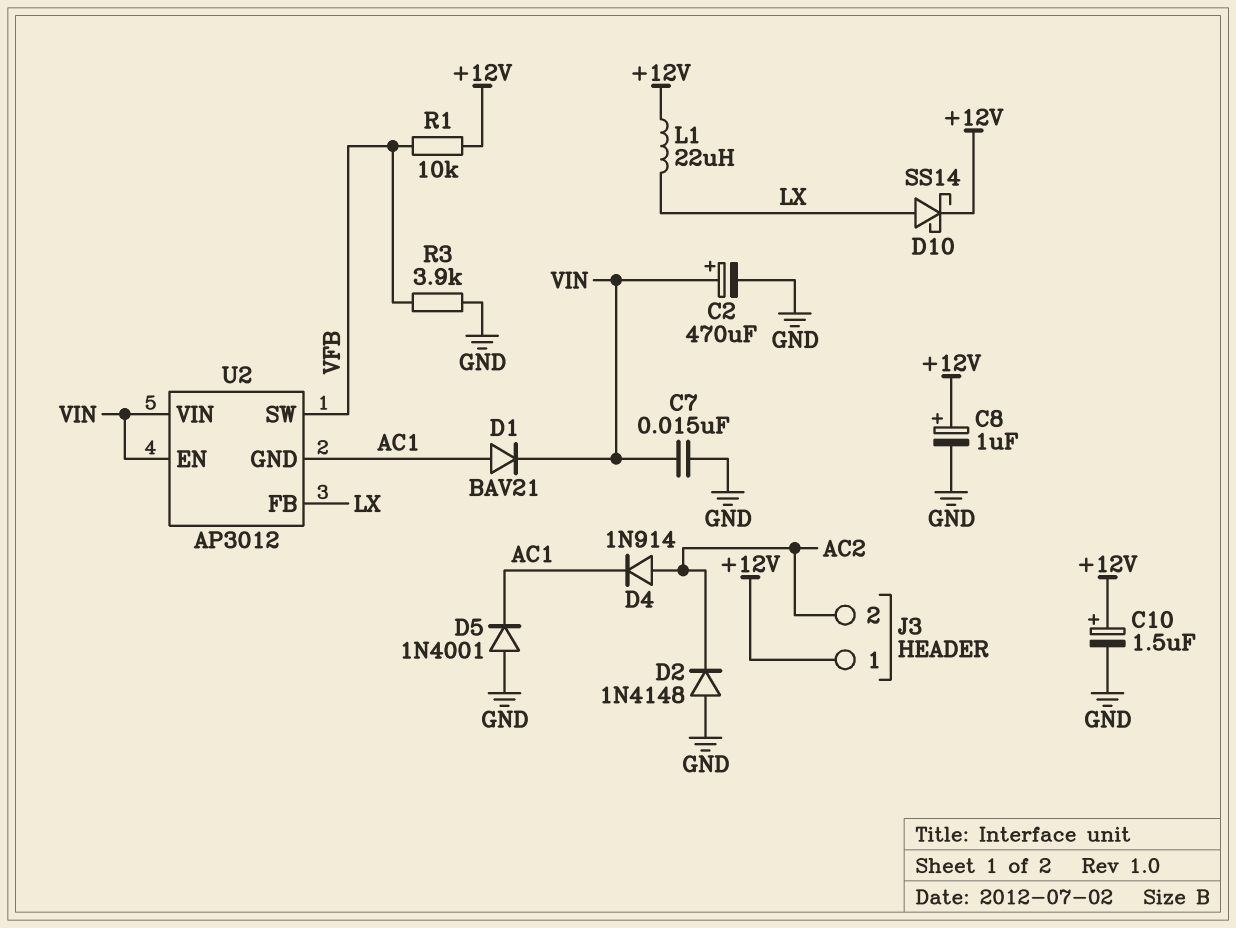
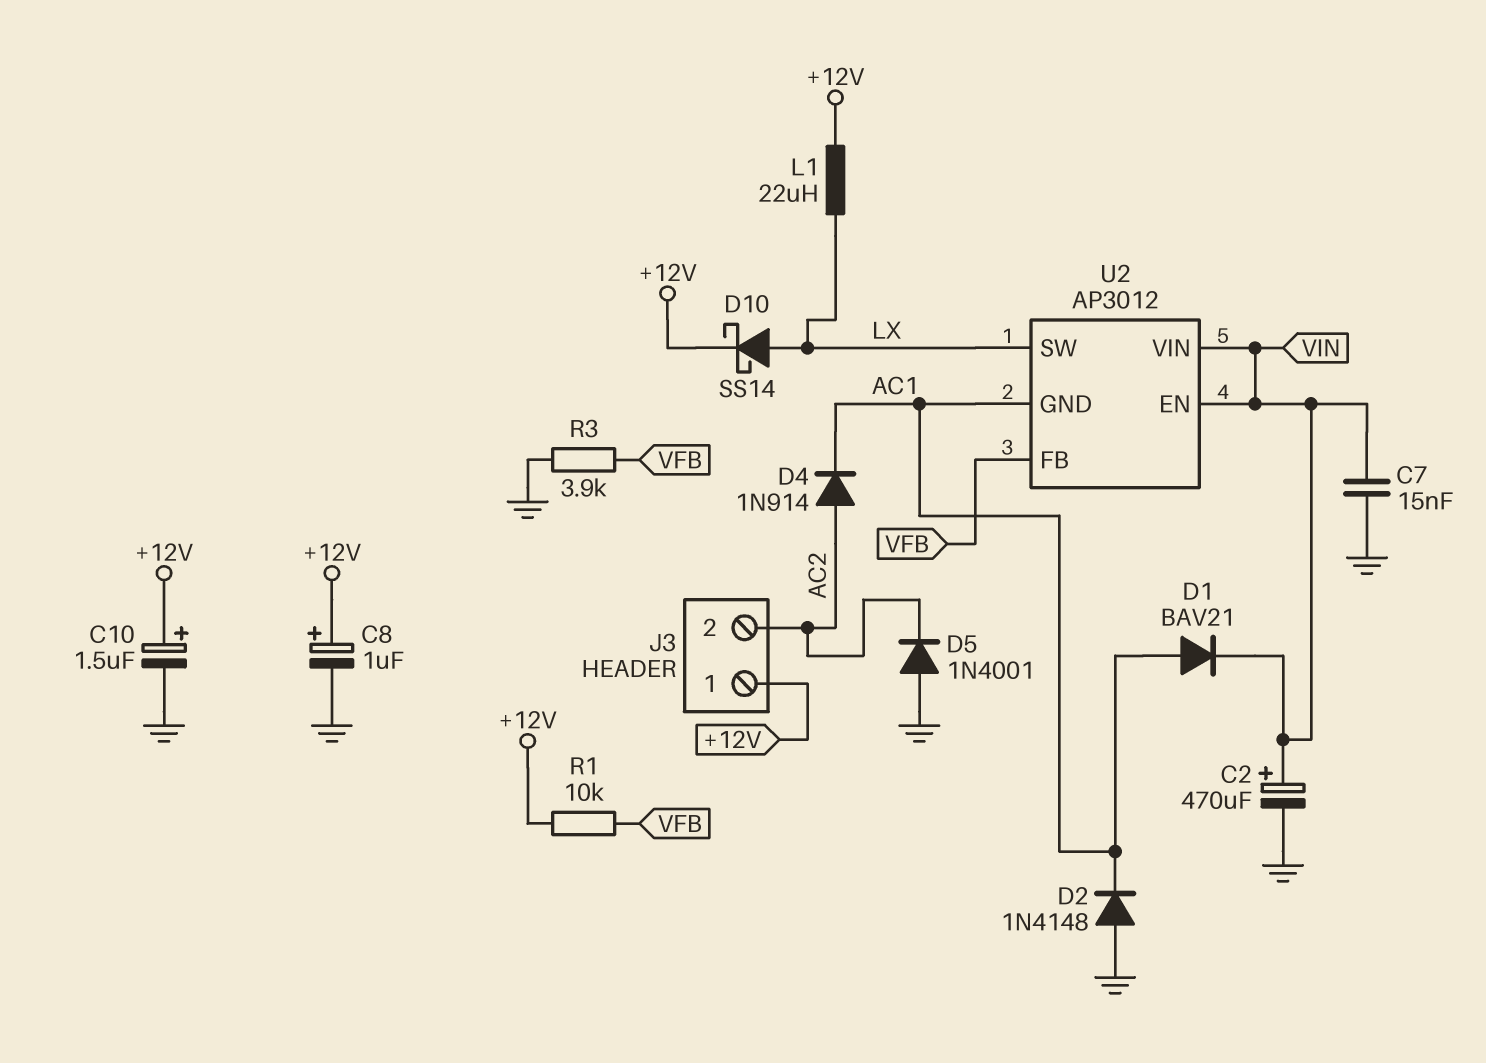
D2: diode 1N4148 (A GND, K AC2) -> diode 1N4148 (A GND, K AC1)
D5: diode 1N4001 (A GND, K AC1) -> diode 1N4001 (A GND, K AC2)
U2 pin FB: LX -> VFB
U2 pin SW: VFB -> LX

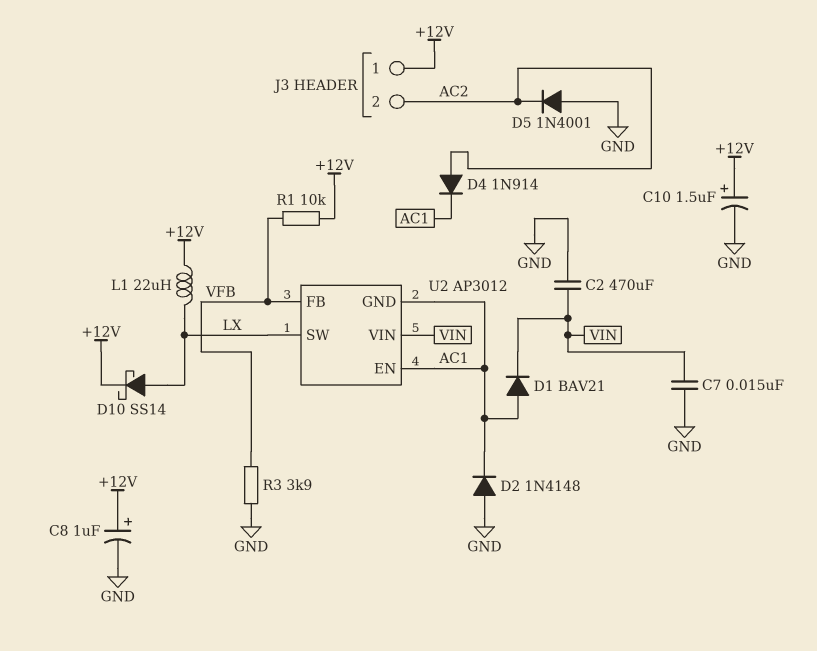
C2: 470uF (plus VIN, minus GND) -> 470uF (GND, VIN)
U2 pin EN: VIN -> AC1

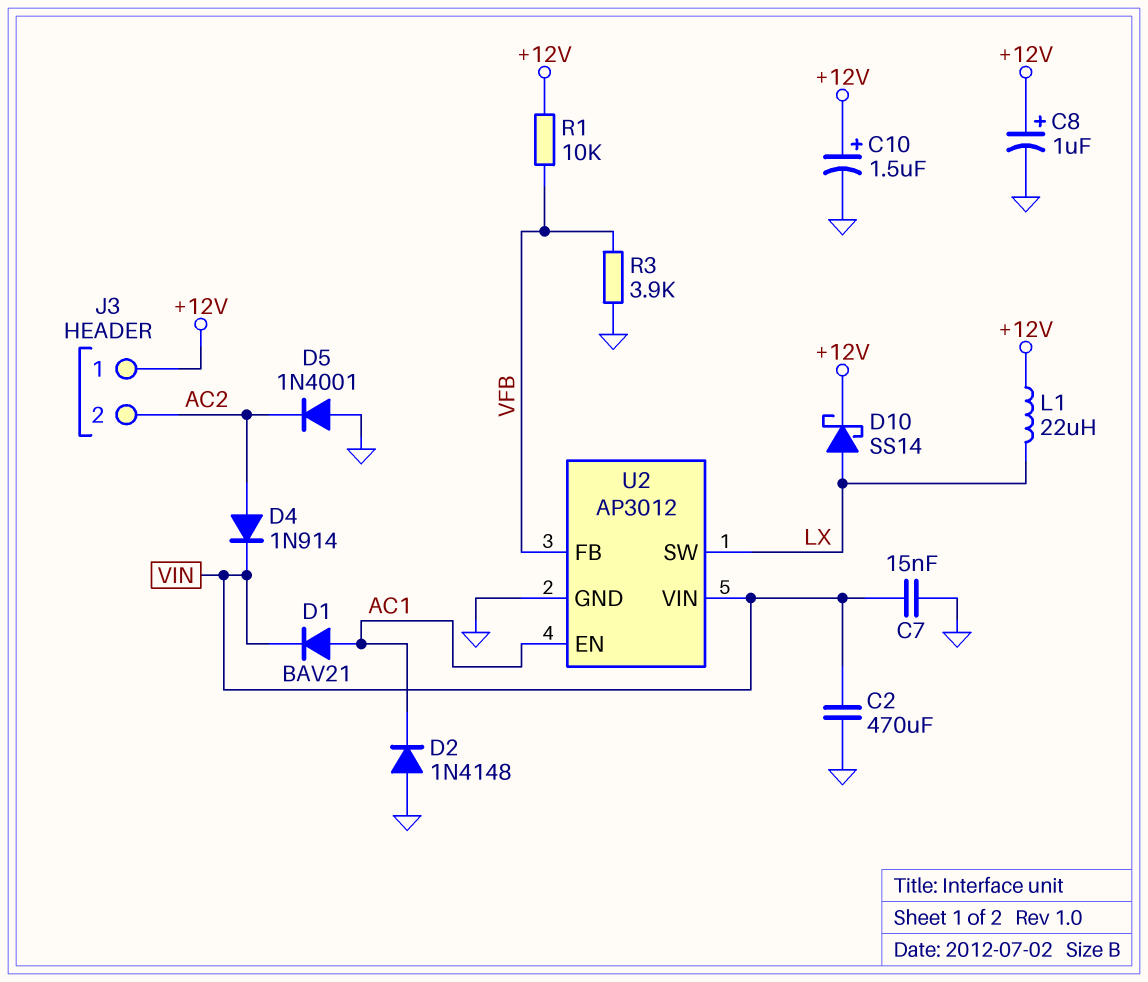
D4: diode 1N914 (A AC2, K AC1) -> diode 1N914 (A AC2, K VIN)
U2 pin GND: AC1 -> GND

